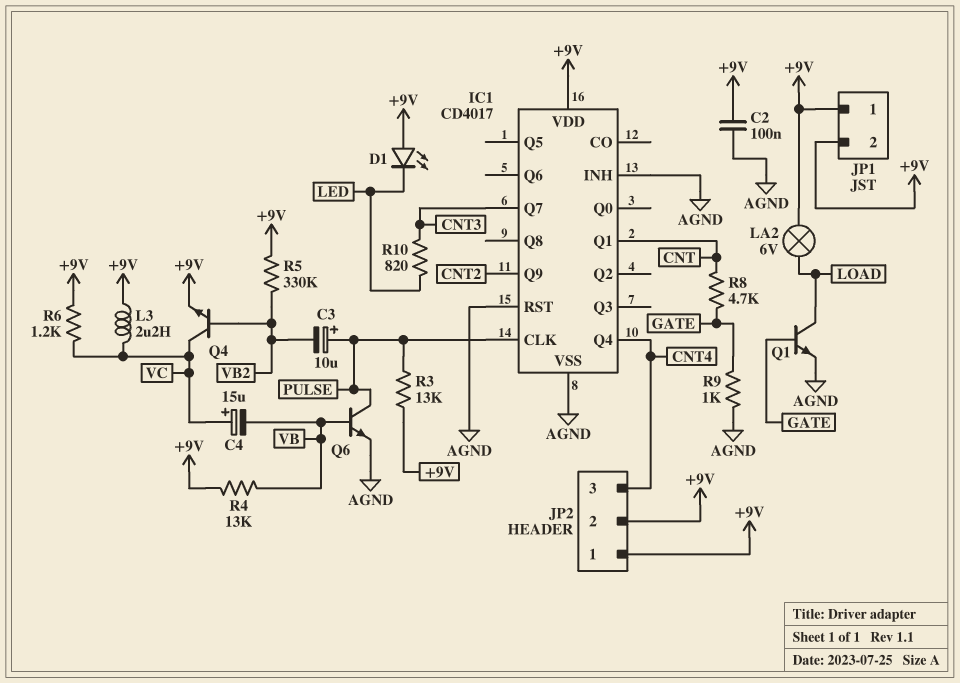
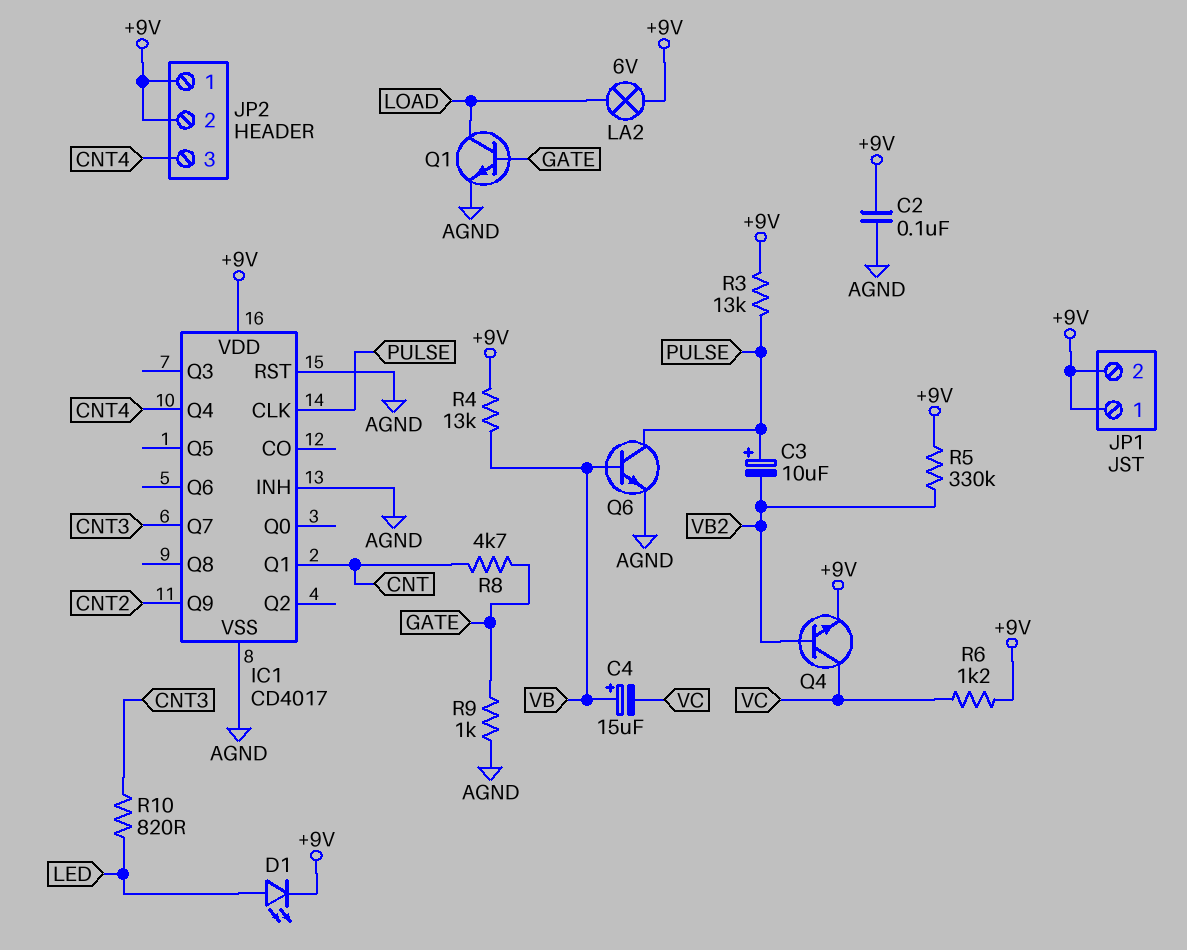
C4: 15uF (plus VC, minus VB) -> 15uF (plus VB, minus VC)
D1: LED (A +9V, K LED) -> LED (A LED, K +9V)
L3: 2.2uH (+9V, VC) -> none

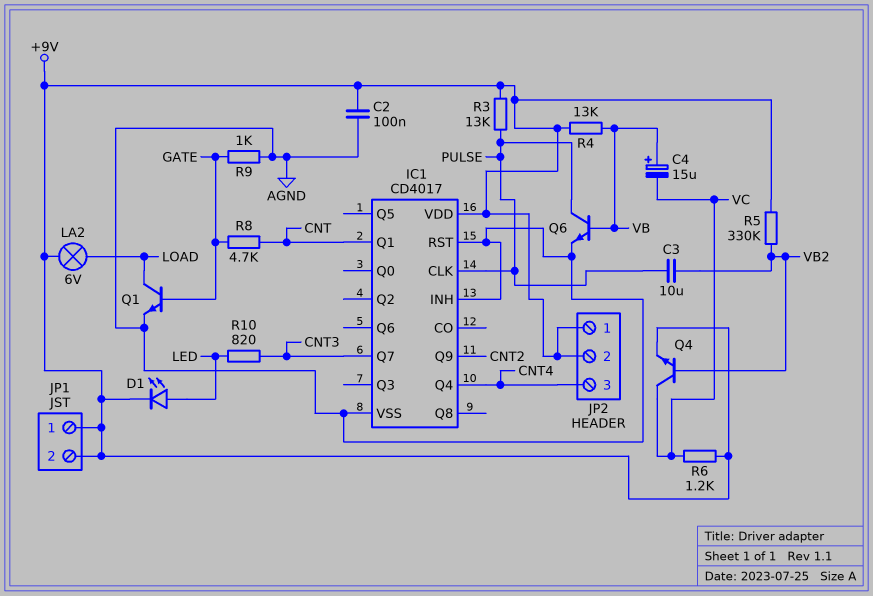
C3: 10uF (plus PULSE, minus VB2) -> 10uF (PULSE, VB2)

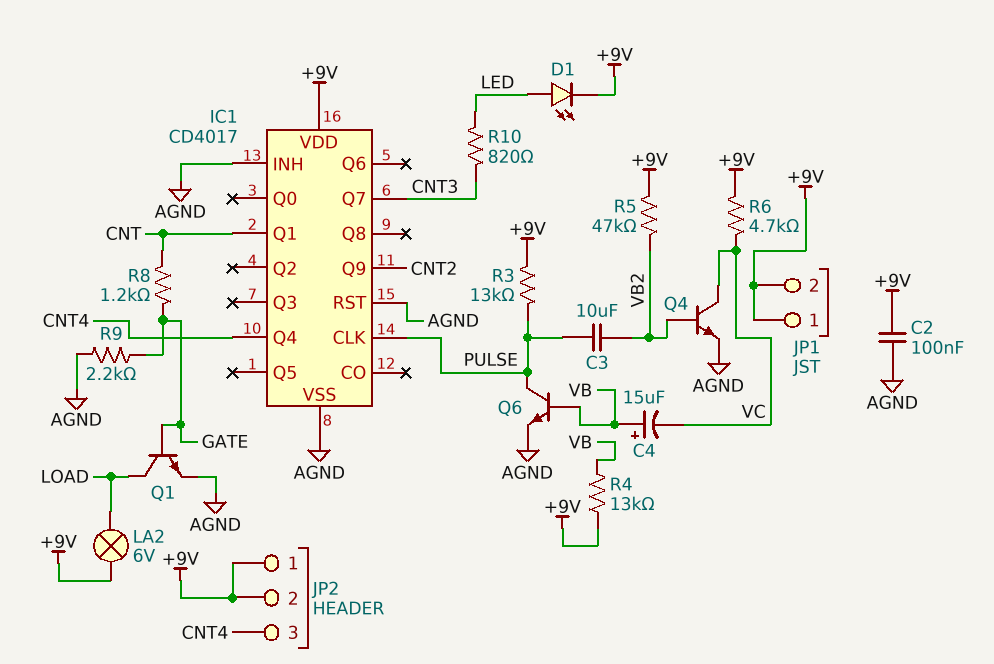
Q4: NPN (B VB2, C VC, E +9V) -> NPN (B VB2, C VC, E AGND)
R5: 330k (+9V, VB2) -> 47k (+9V, VB2)
R6: 1.2k (+9V, VC) -> 4.7k (+9V, VC)
R8: 4.7k (CNT, GATE) -> 1.2k (CNT, GATE)
R9: 1k (AGND, GATE) -> 2.2k (AGND, GATE)

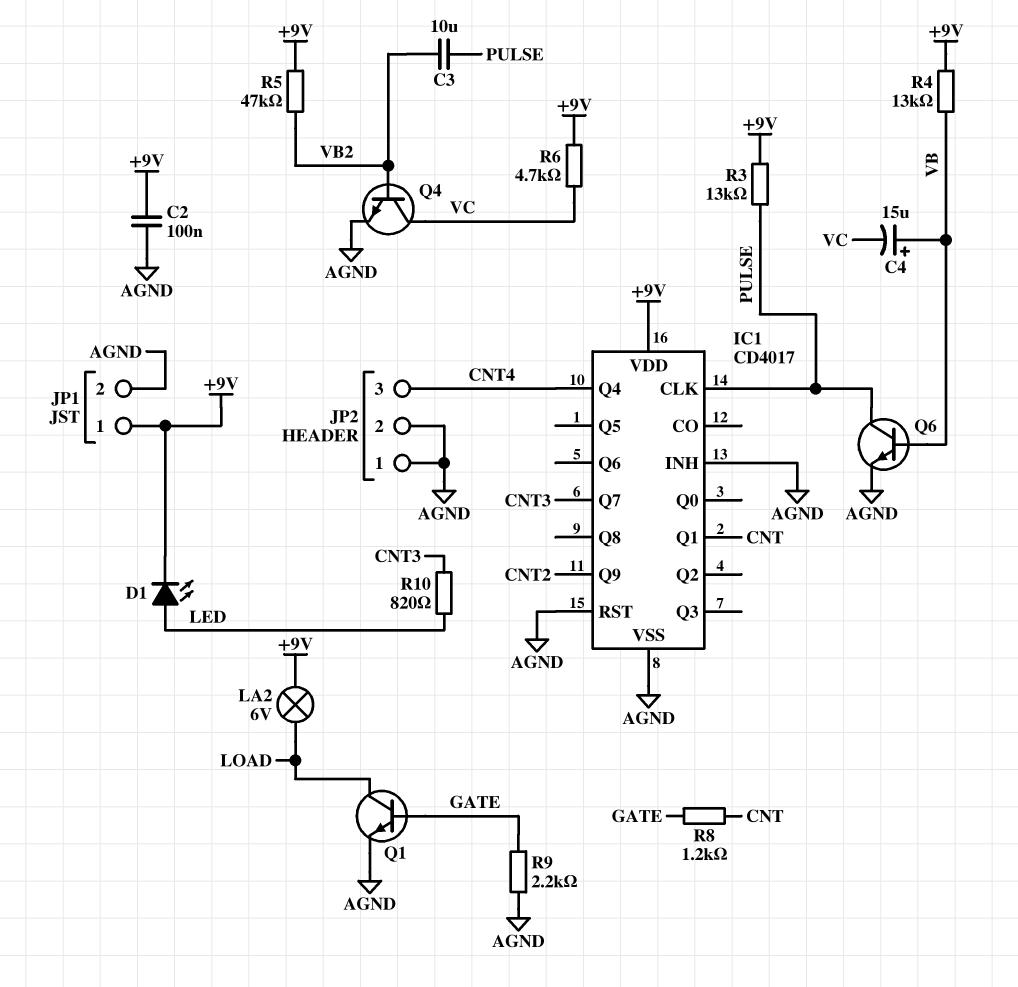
JP1 pin 2: +9V -> AGND
JP2 pin 1: +9V -> AGND
JP2 pin 2: +9V -> AGND

